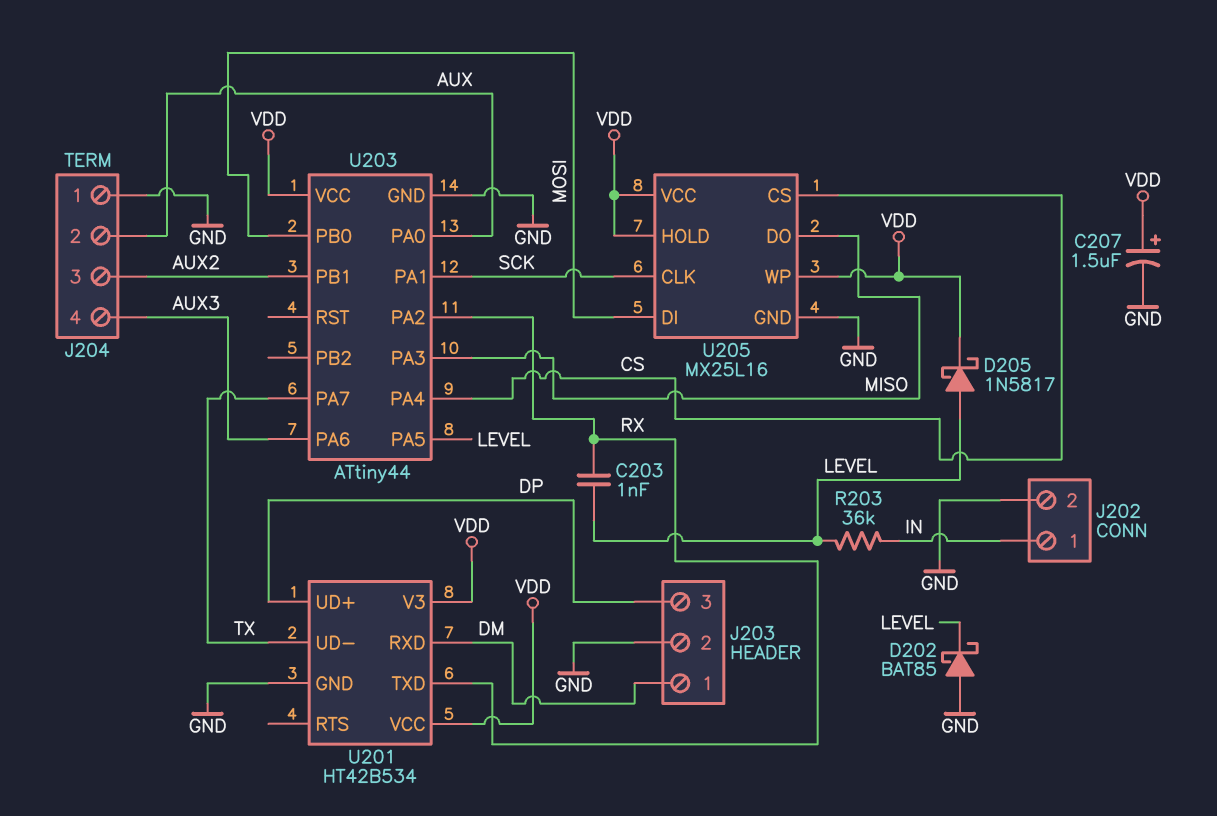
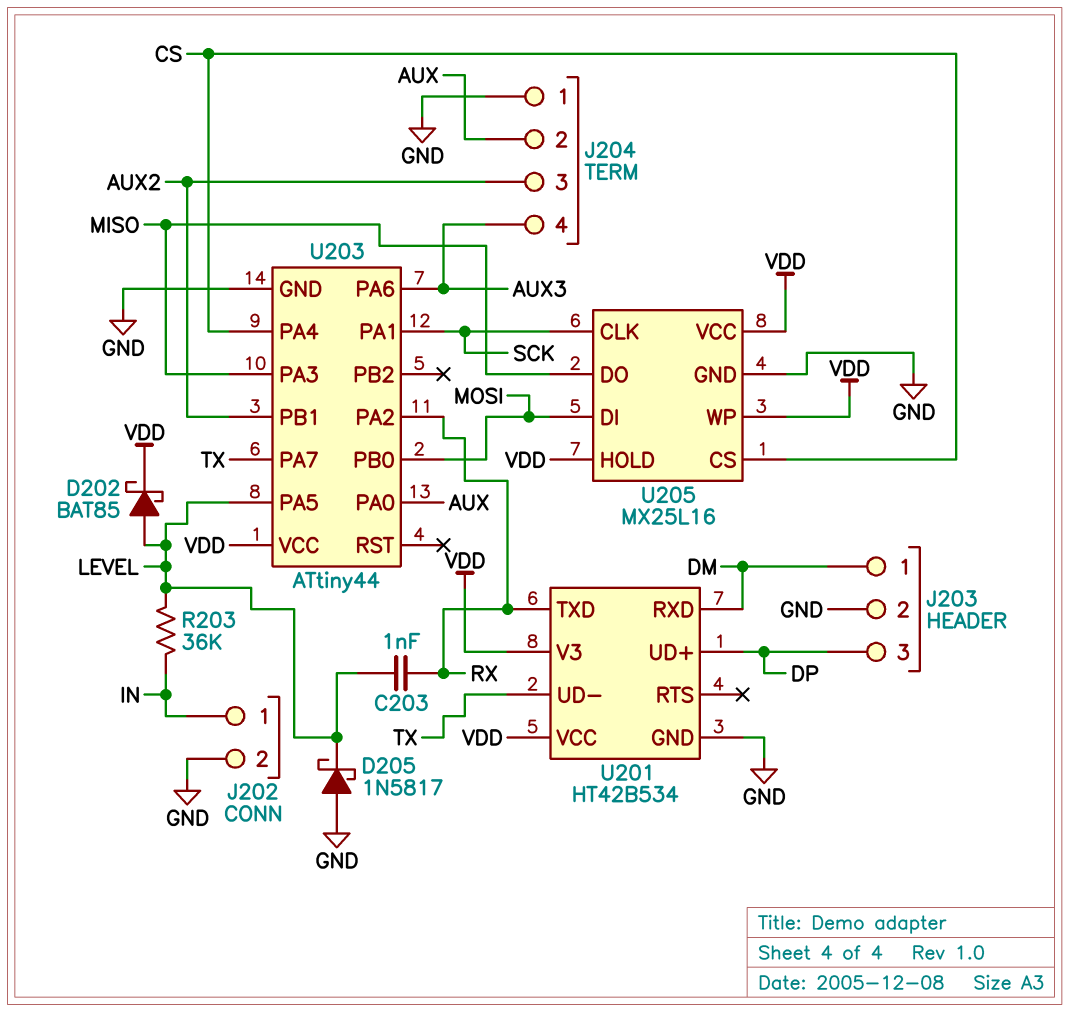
C207: 1.5uF (plus VDD, minus GND) -> none
D202: schottky BAT85 (A GND, K LEVEL) -> schottky BAT85 (A LEVEL, K VDD)
D205: schottky 1N5817 (A LEVEL, K VDD) -> schottky 1N5817 (A GND, K LEVEL)

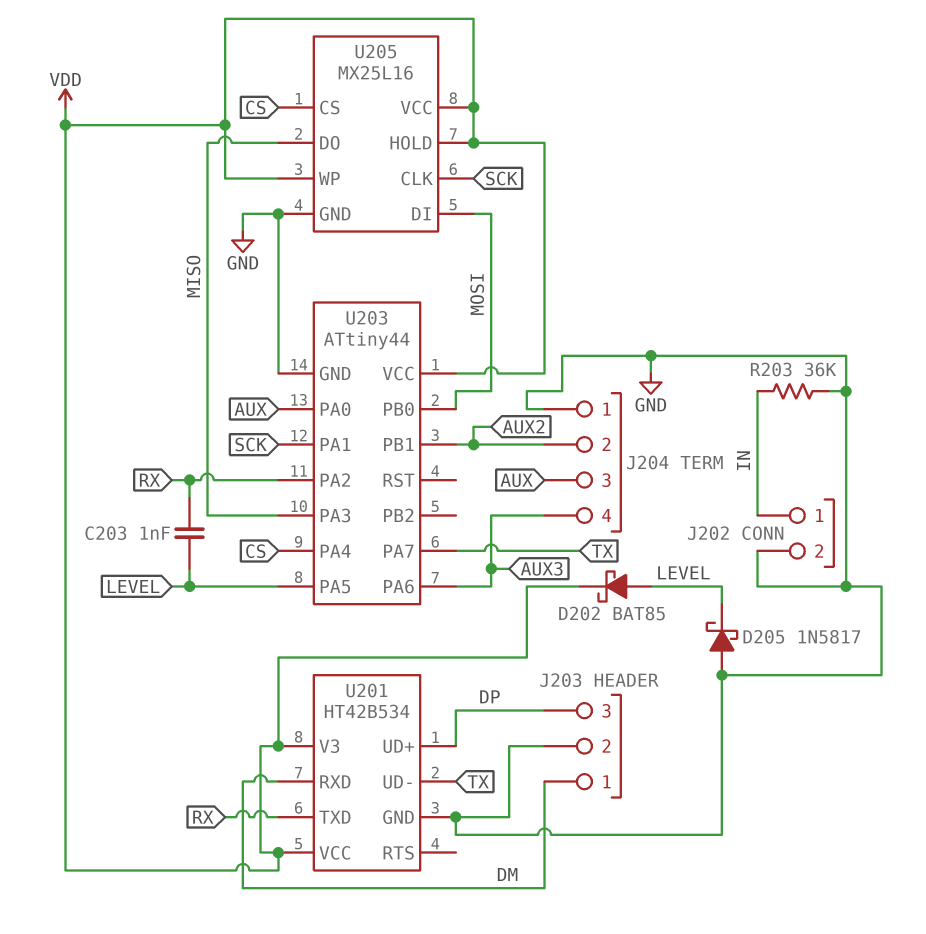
J204 pin 2: AUX -> AUX2
J204 pin 3: AUX2 -> AUX
R203: 36k (IN, LEVEL) -> 36k (GND, IN)

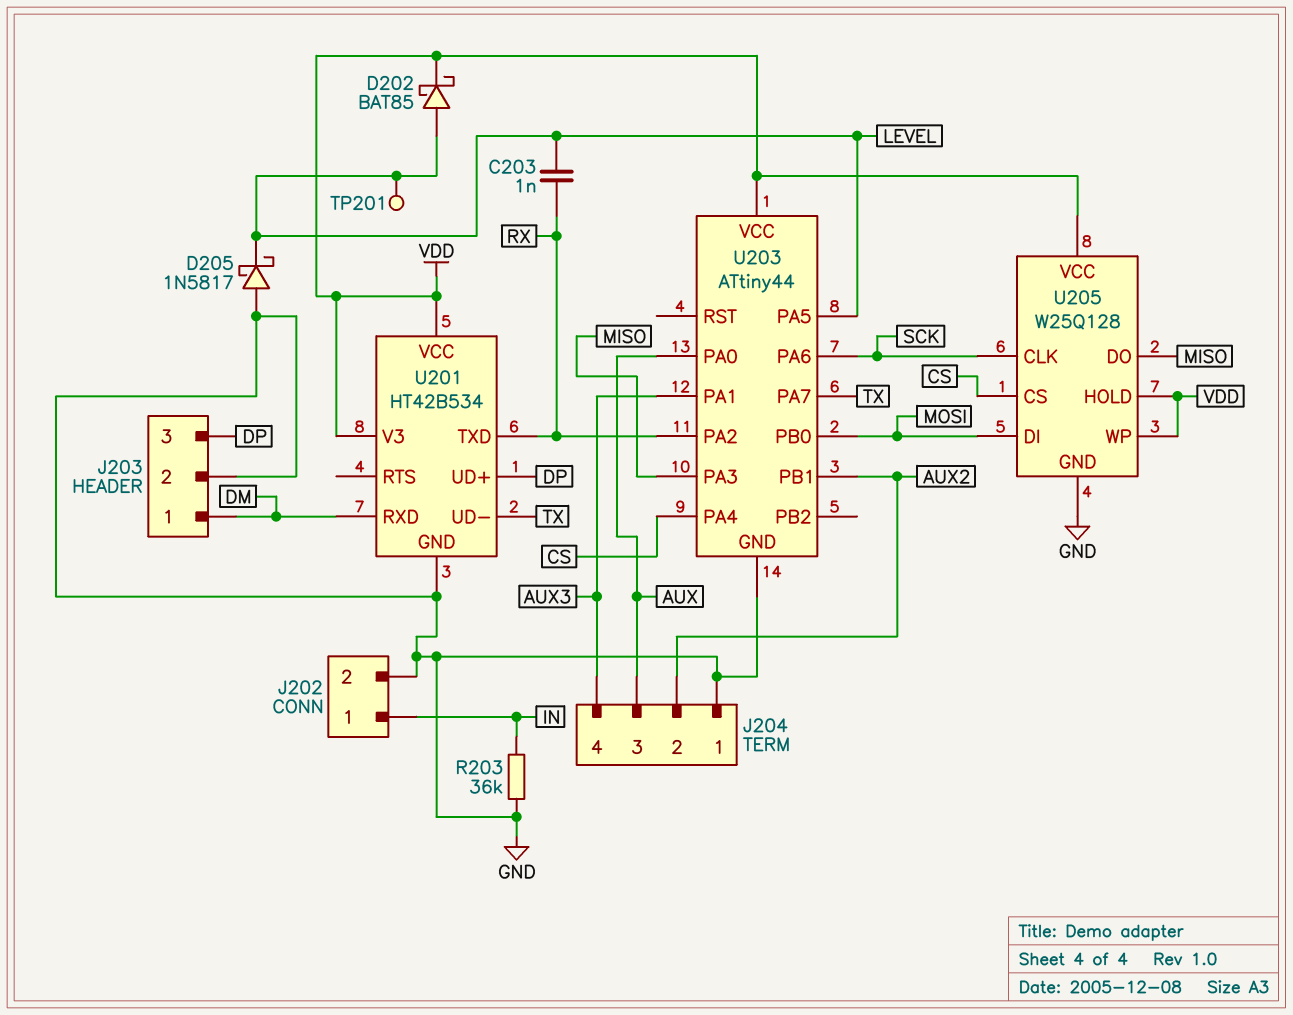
TP201: none -> test point (LEVEL)
U203 pin PA1: SCK -> AUX3
U203 pin PA6: AUX3 -> SCK
U205: MX25L16 -> W25Q128

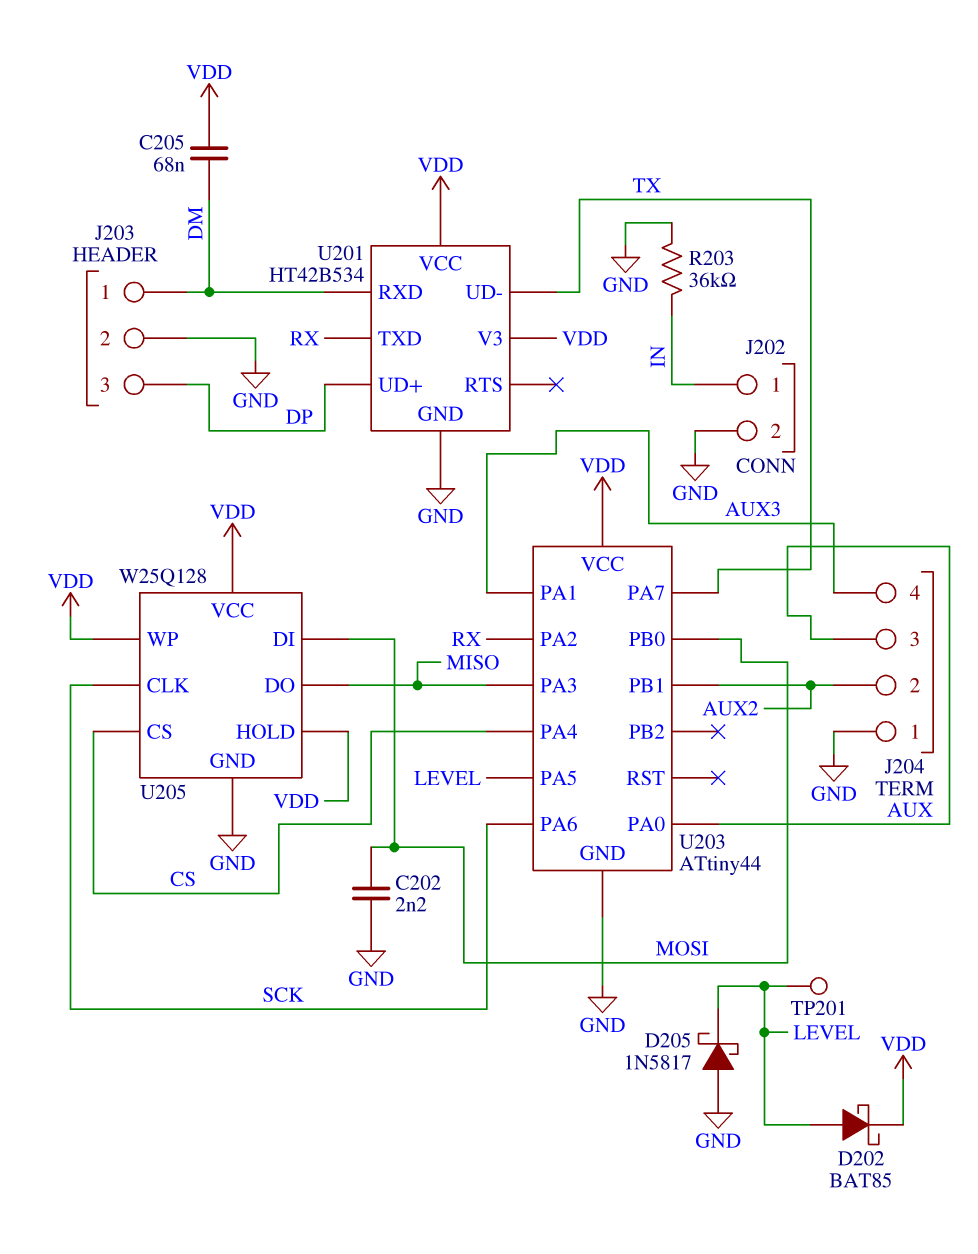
C202: none -> 2.2nF (GND, MOSI)
C203: 1nF (LEVEL, RX) -> none
C205: none -> 68nF (DM, VDD)

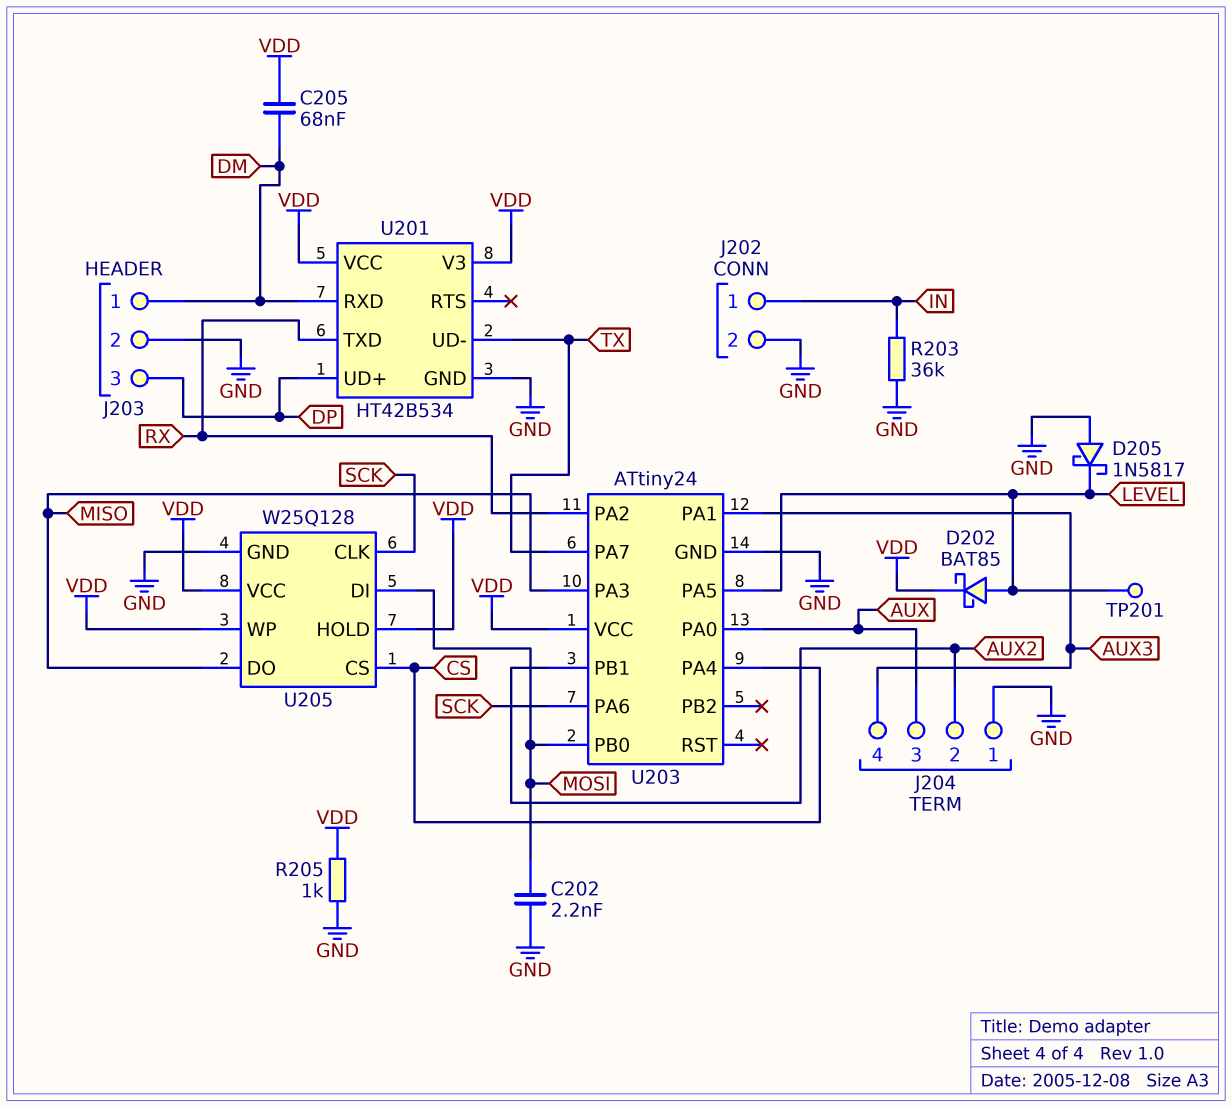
R205: none -> 1k (GND, VDD)
U203: ATtiny44 -> ATtiny24

